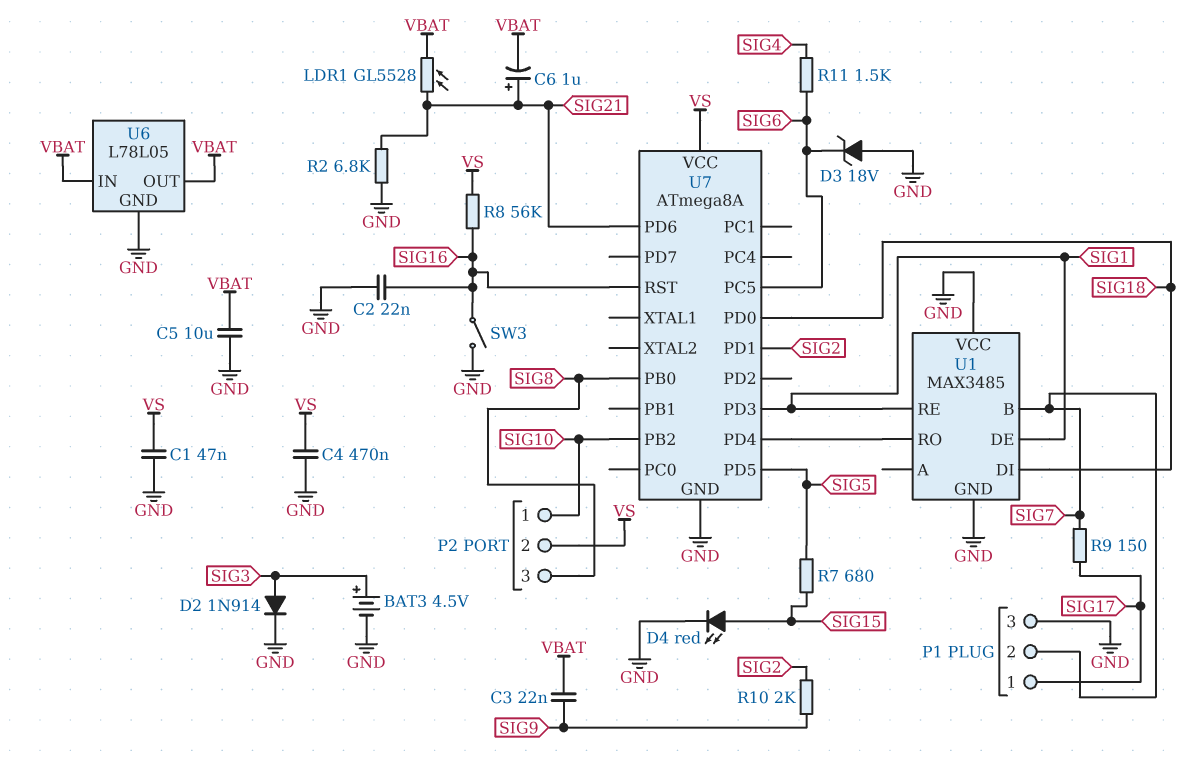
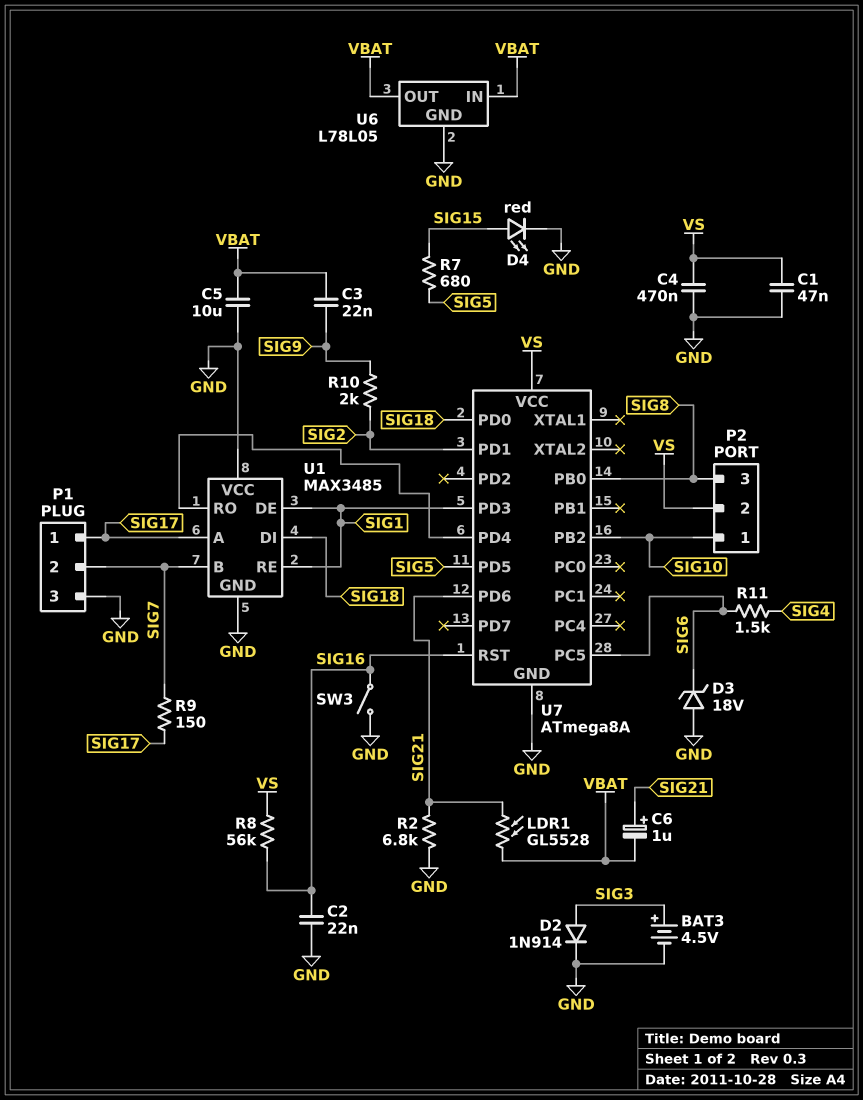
U1 pin A: none -> SIG17

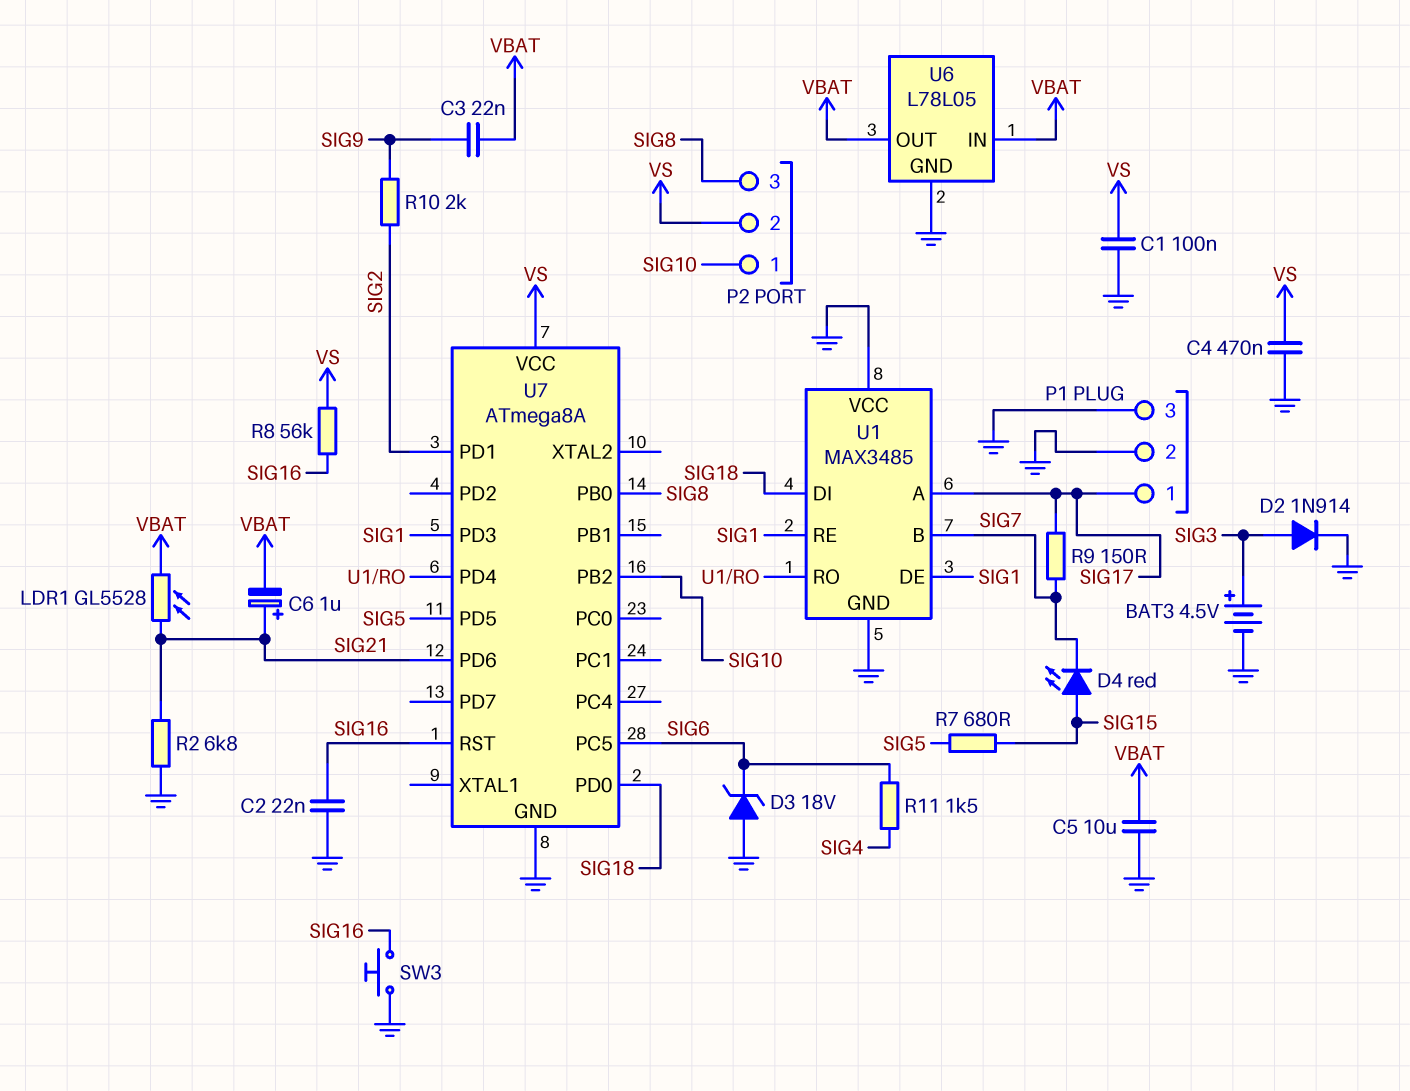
C1: 47nF (GND, VS) -> 100nF (GND, VS)
D4: LED red (A SIG15, K GND) -> LED red (A SIG15, K SIG7)
P1 pin 2: SIG7 -> GND
SW3: switch (GND, SIG16) -> button (GND, SIG16)

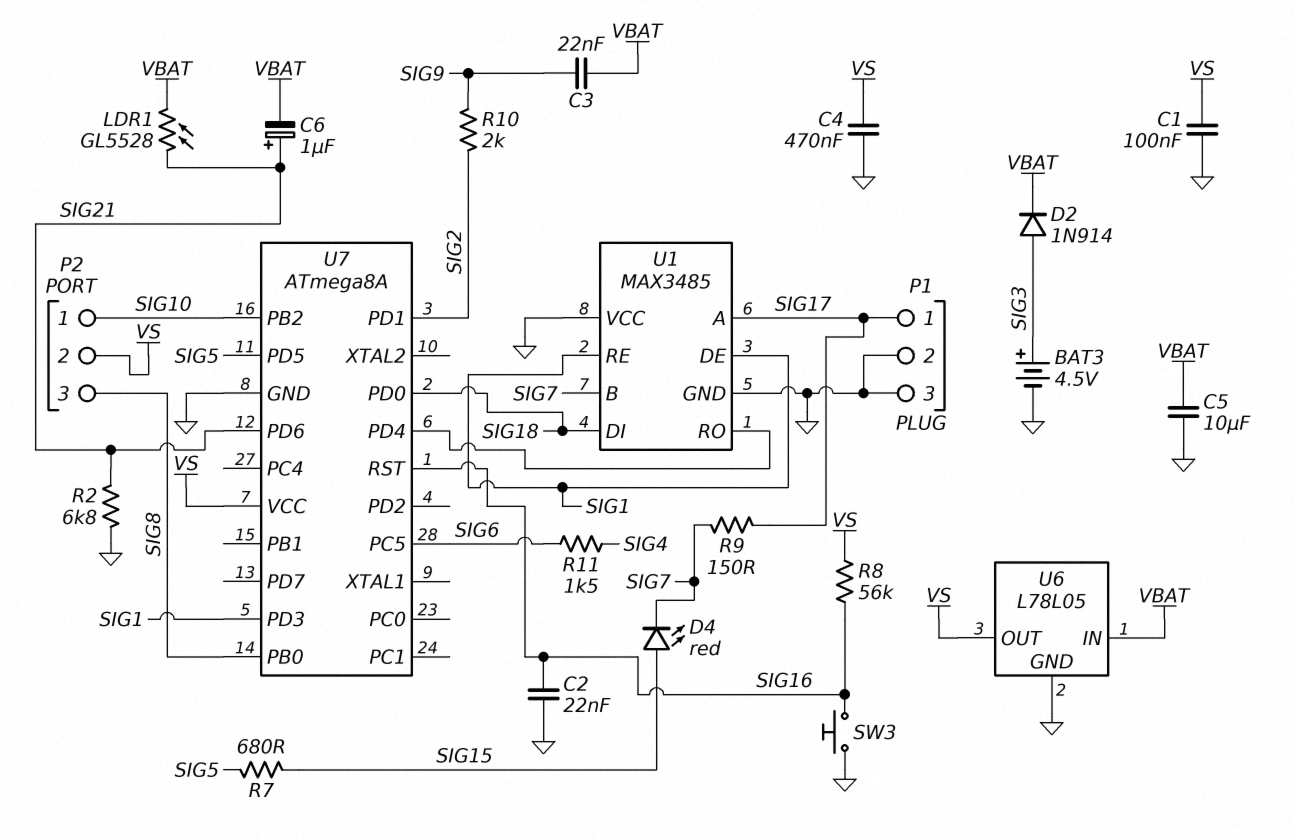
D2: diode 1N914 (A SIG3, K GND) -> diode 1N914 (A SIG3, K VBAT)
D3: zener 18V (A GND, K SIG6) -> none
U6 pin OUT: VBAT -> VS

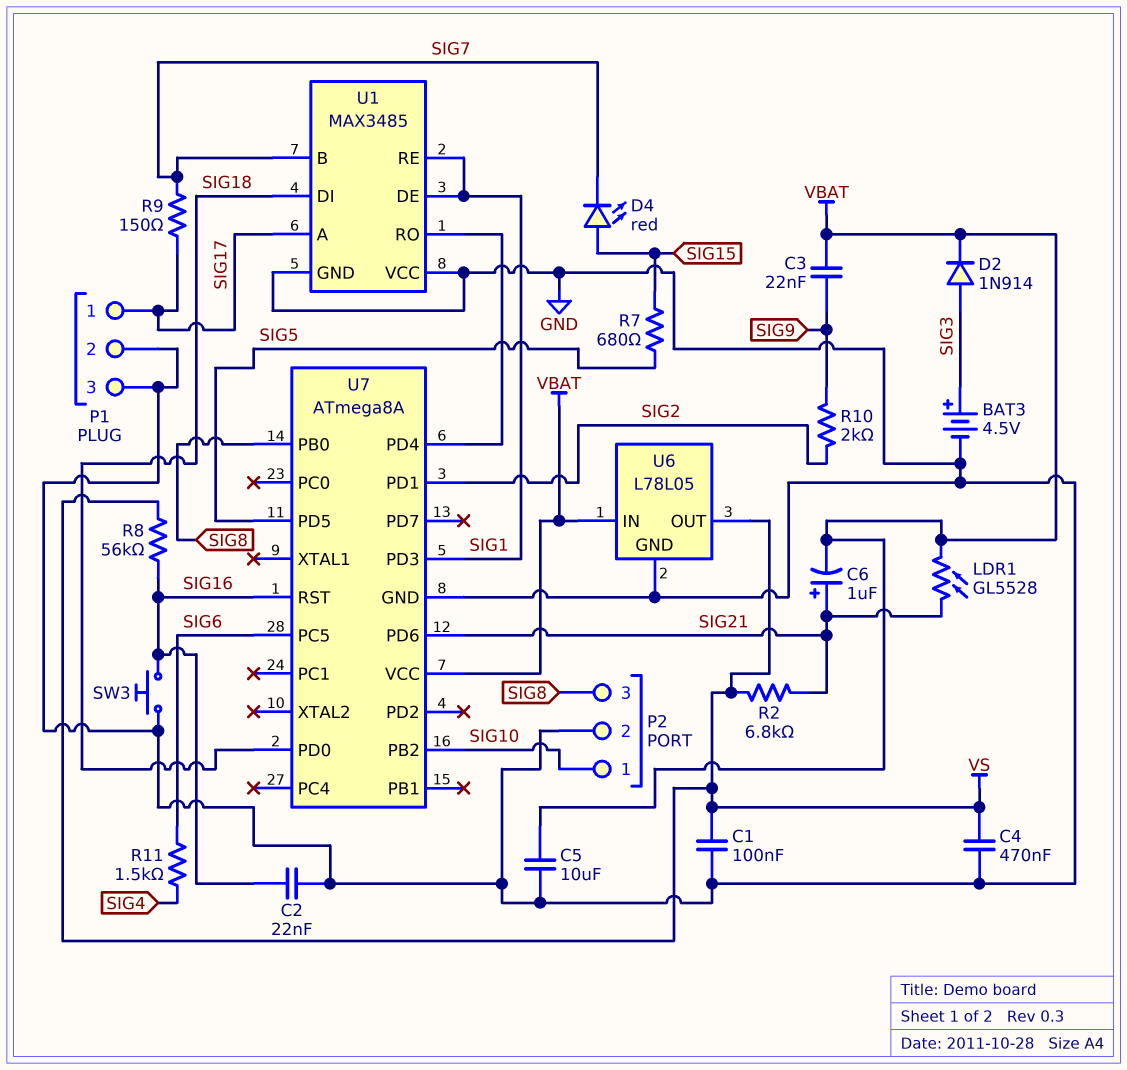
P2 pin 2: VS -> GND
R2: 6.8k (GND, SIG21) -> 6.8k (SIG21, VS)
U7 pin VCC: VS -> VBAT

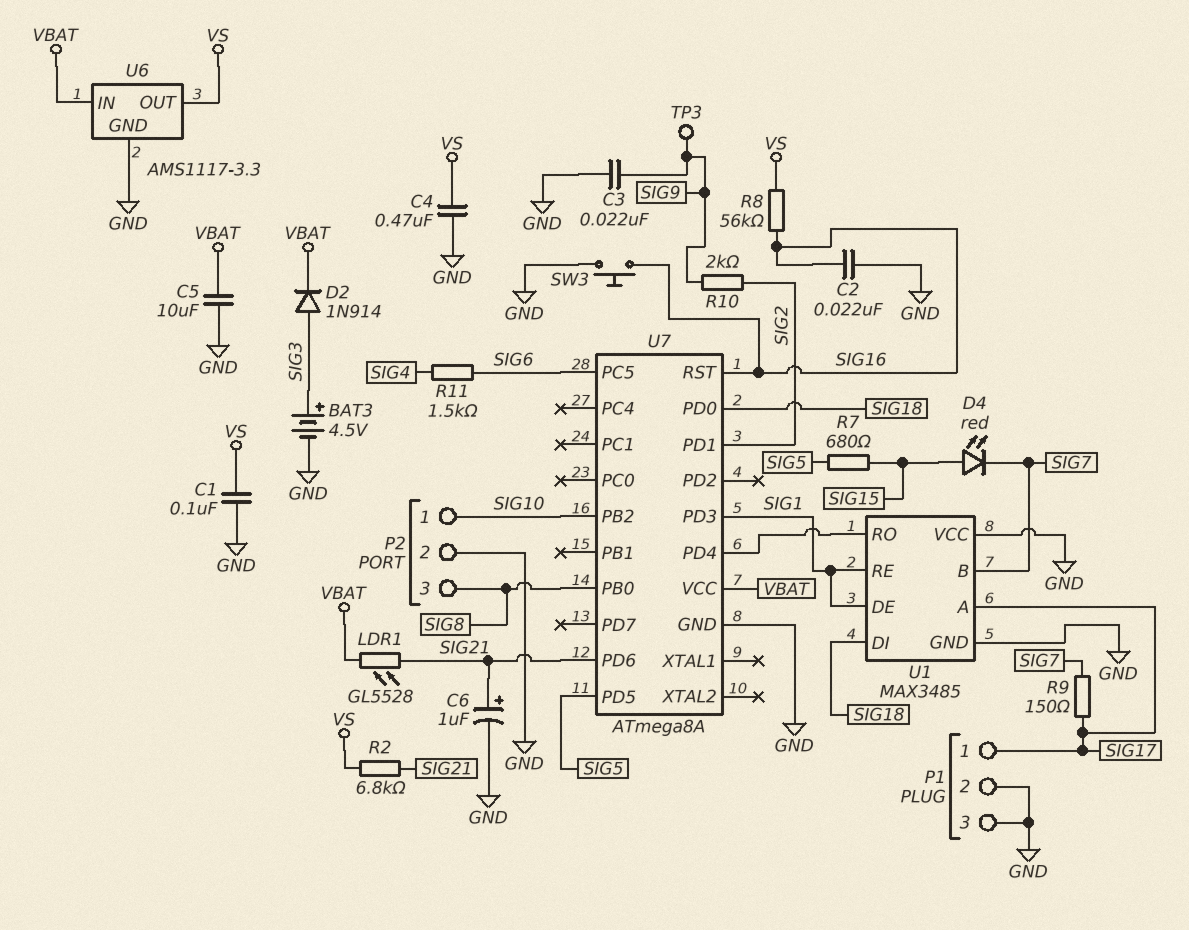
C3: 22nF (SIG9, VBAT) -> 22nF (GND, SIG9)
C6: 1uF (plus SIG21, minus VBAT) -> 1uF (plus SIG21, minus GND)
TP3: none -> test point (SIG9)
U6: L78L05 -> AMS1117-3.3

